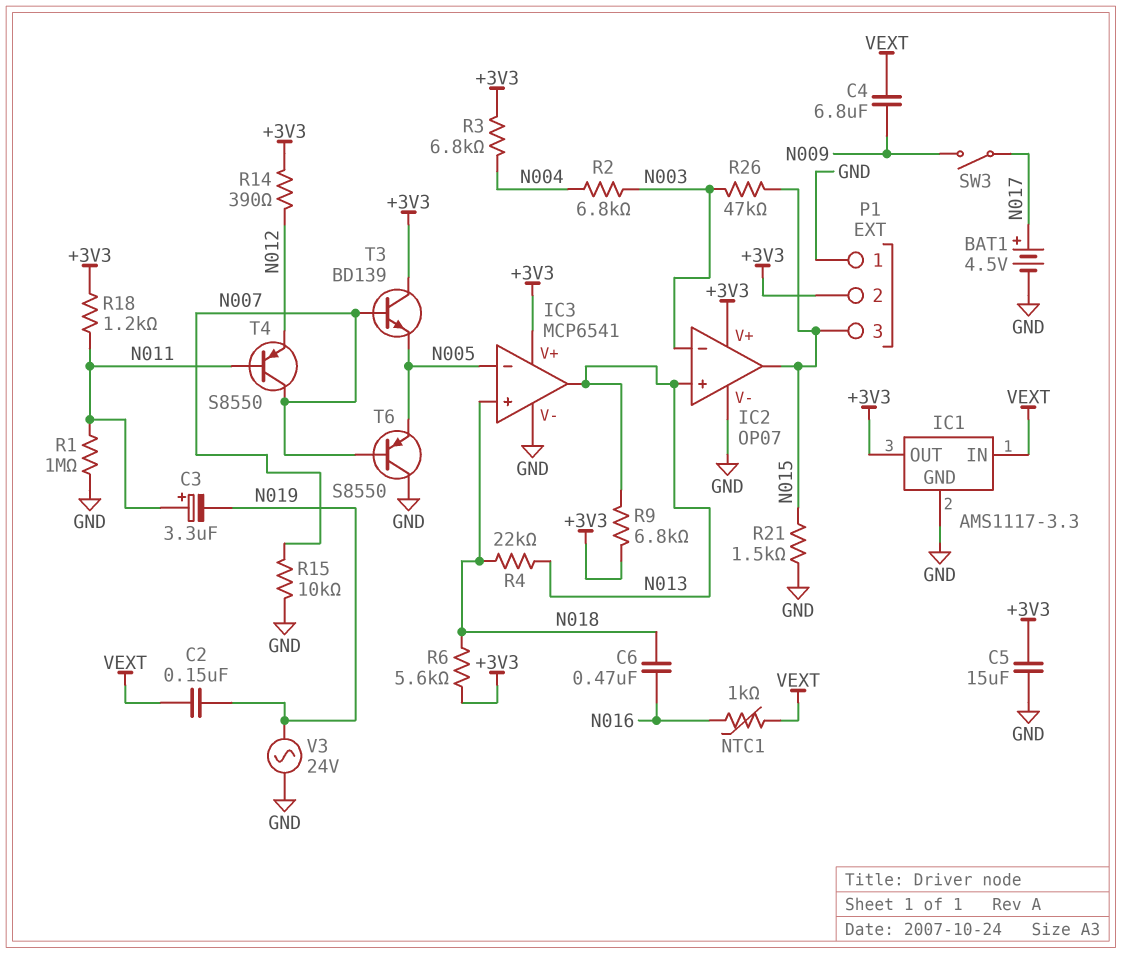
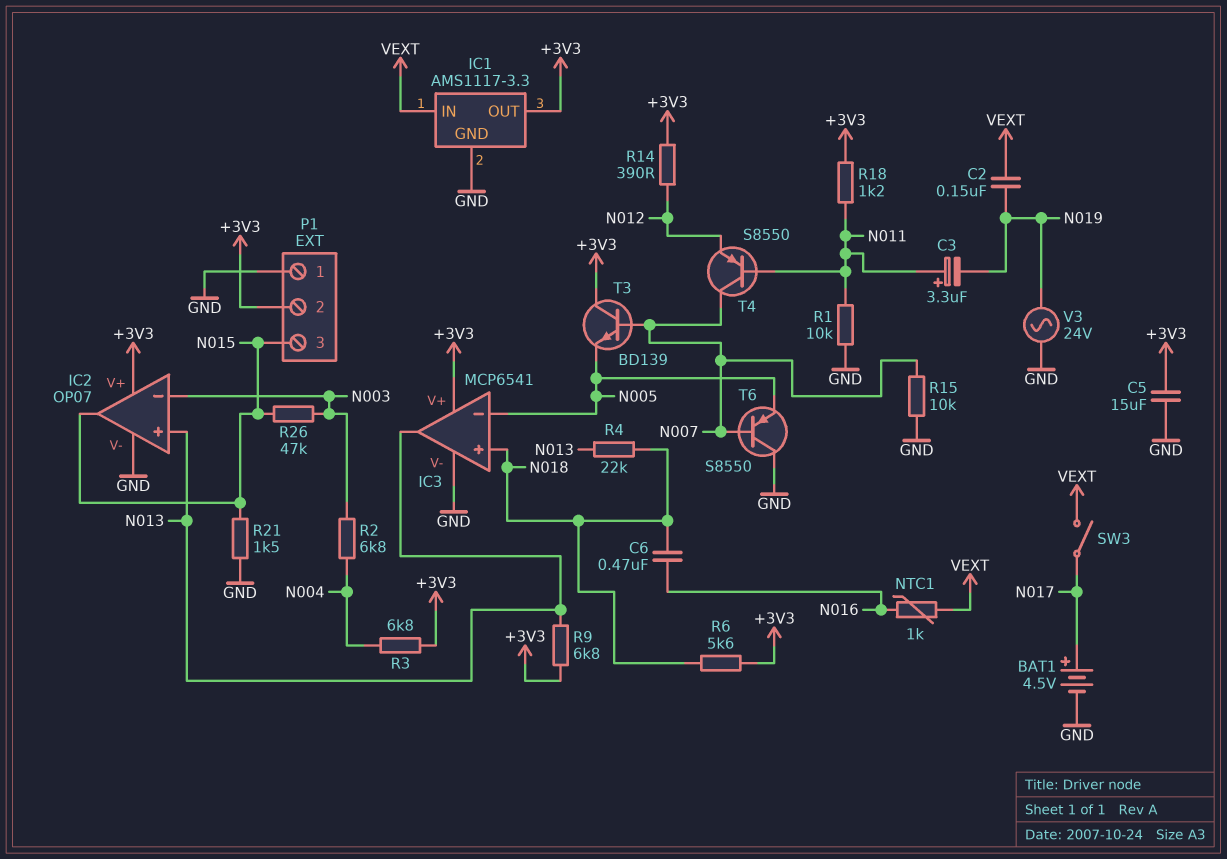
C4: 6.8uF (N009, VEXT) -> none
R1: 1M (GND, N011) -> 10k (GND, N011)
SW3: switch (N009, N017) -> switch (N017, VEXT)

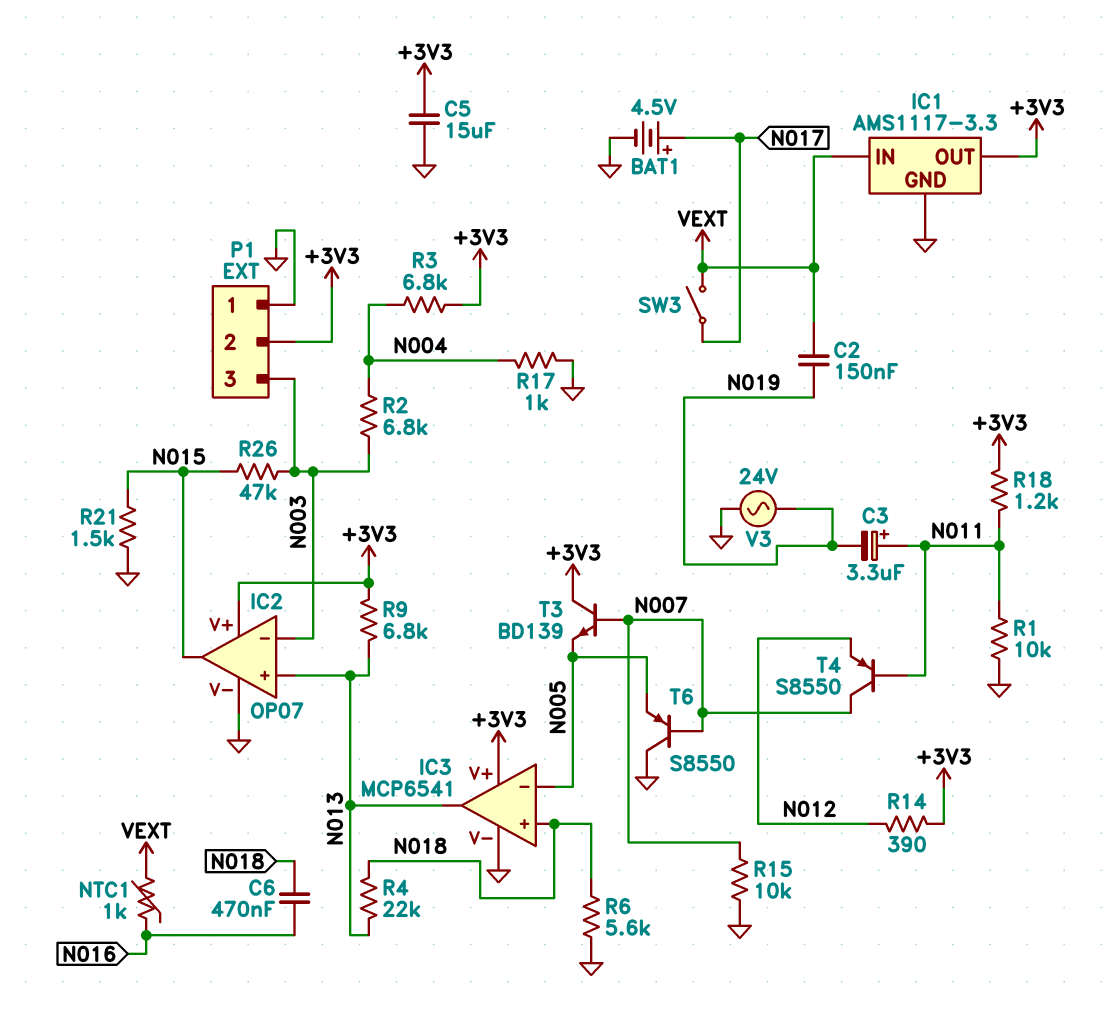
P1 pin 3: N015 -> N003
R6: 5.6k (+3V3, N018) -> 5.6k (GND, N018)
R17: none -> 1k (GND, N004)

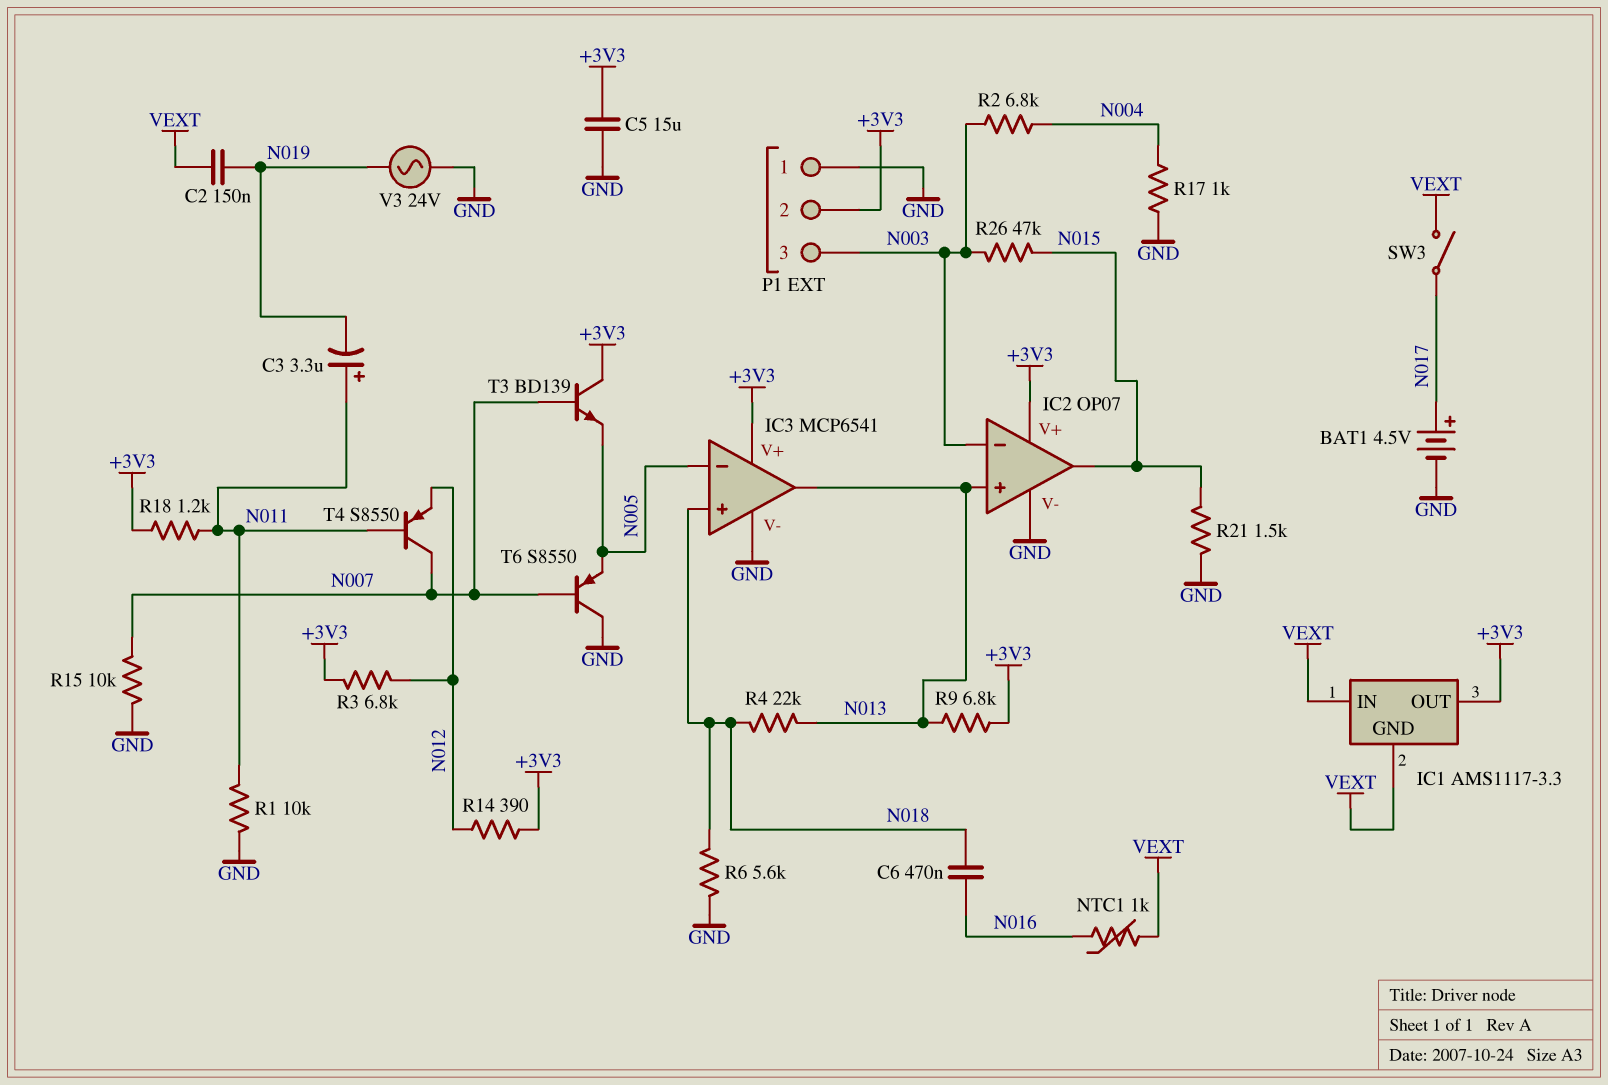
IC1 pin GND: GND -> VEXT
R3: 6.8k (+3V3, N004) -> 6.8k (+3V3, N012)

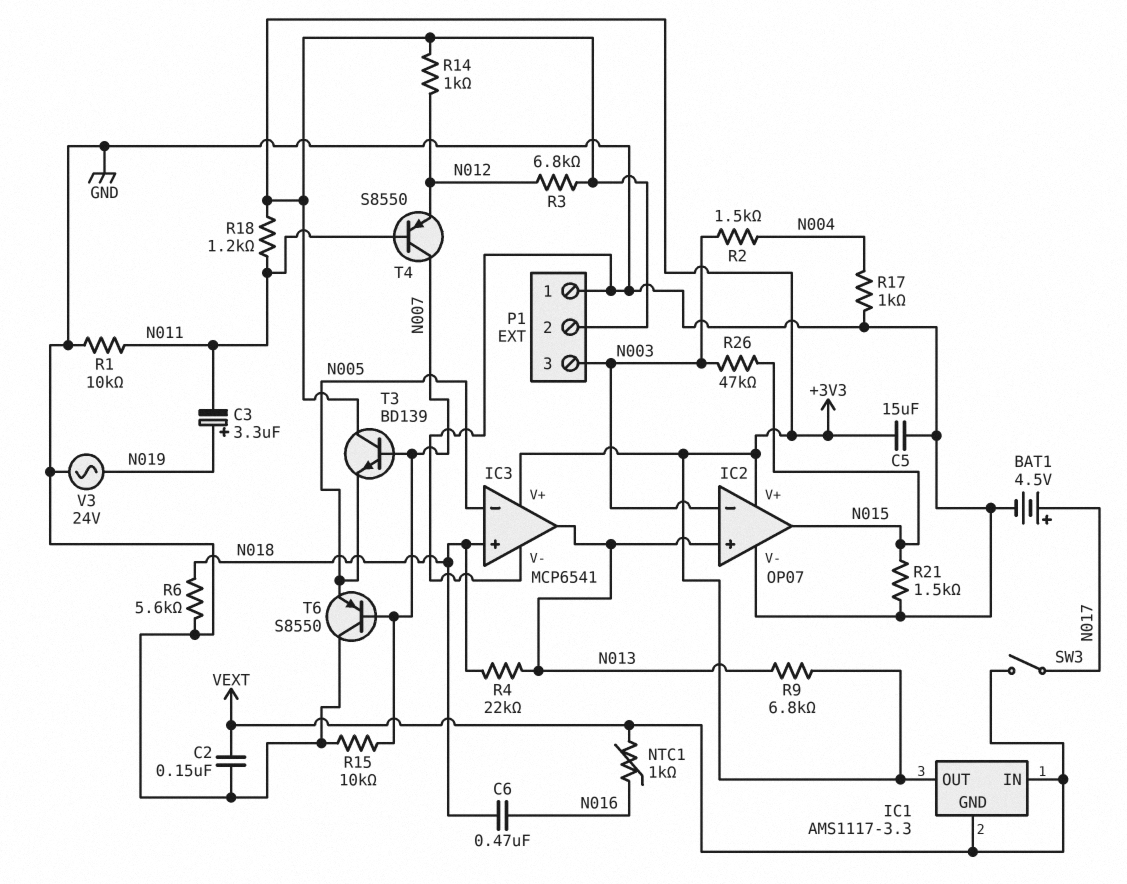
C2: 150nF (N019, VEXT) -> 150nF (GND, VEXT)
C3: 3.3uF (plus N011, minus N019) -> 3.3uF (plus N019, minus N011)
R2: 6.8k (N003, N004) -> 1.5k (N003, N004)
R14: 390 (+3V3, N012) -> 1k (+3V3, N012)

